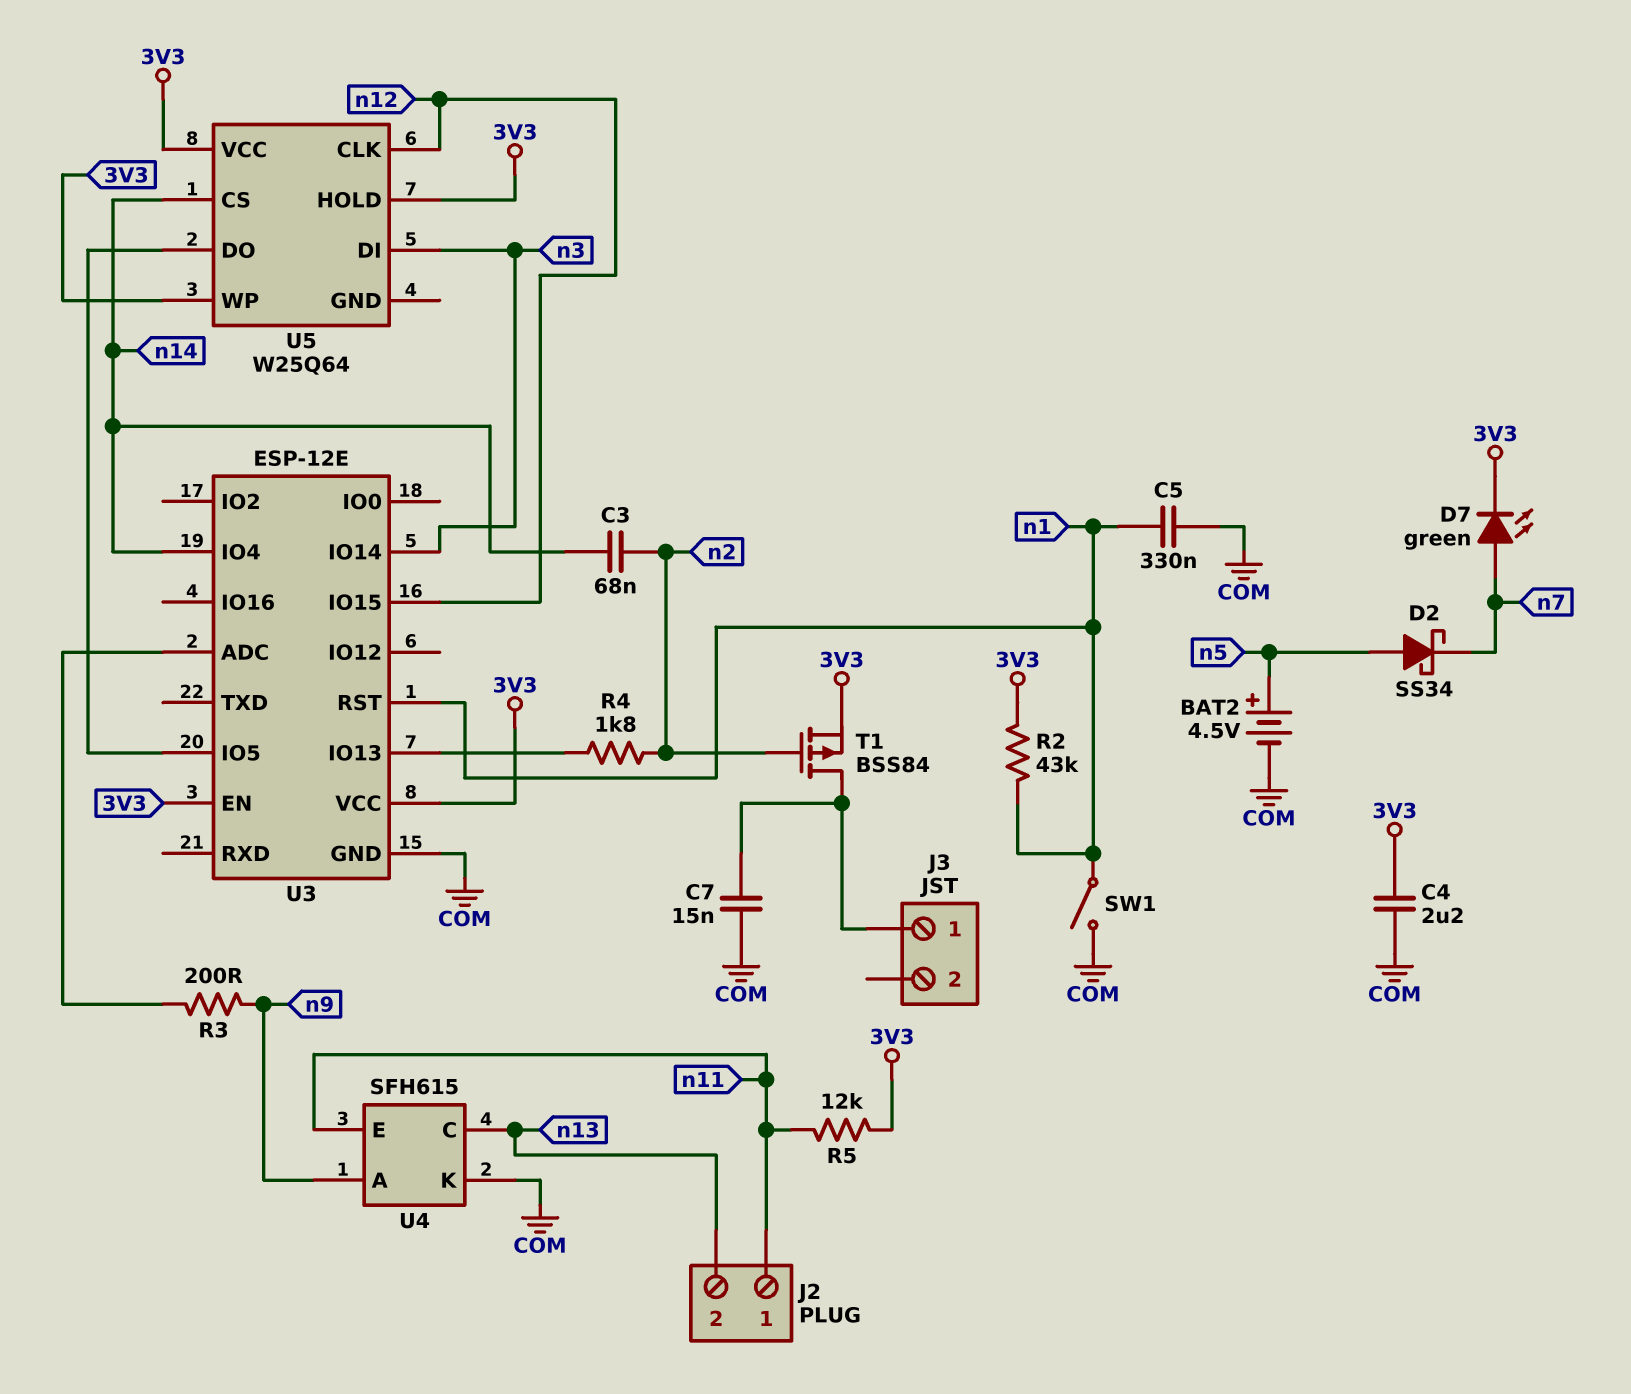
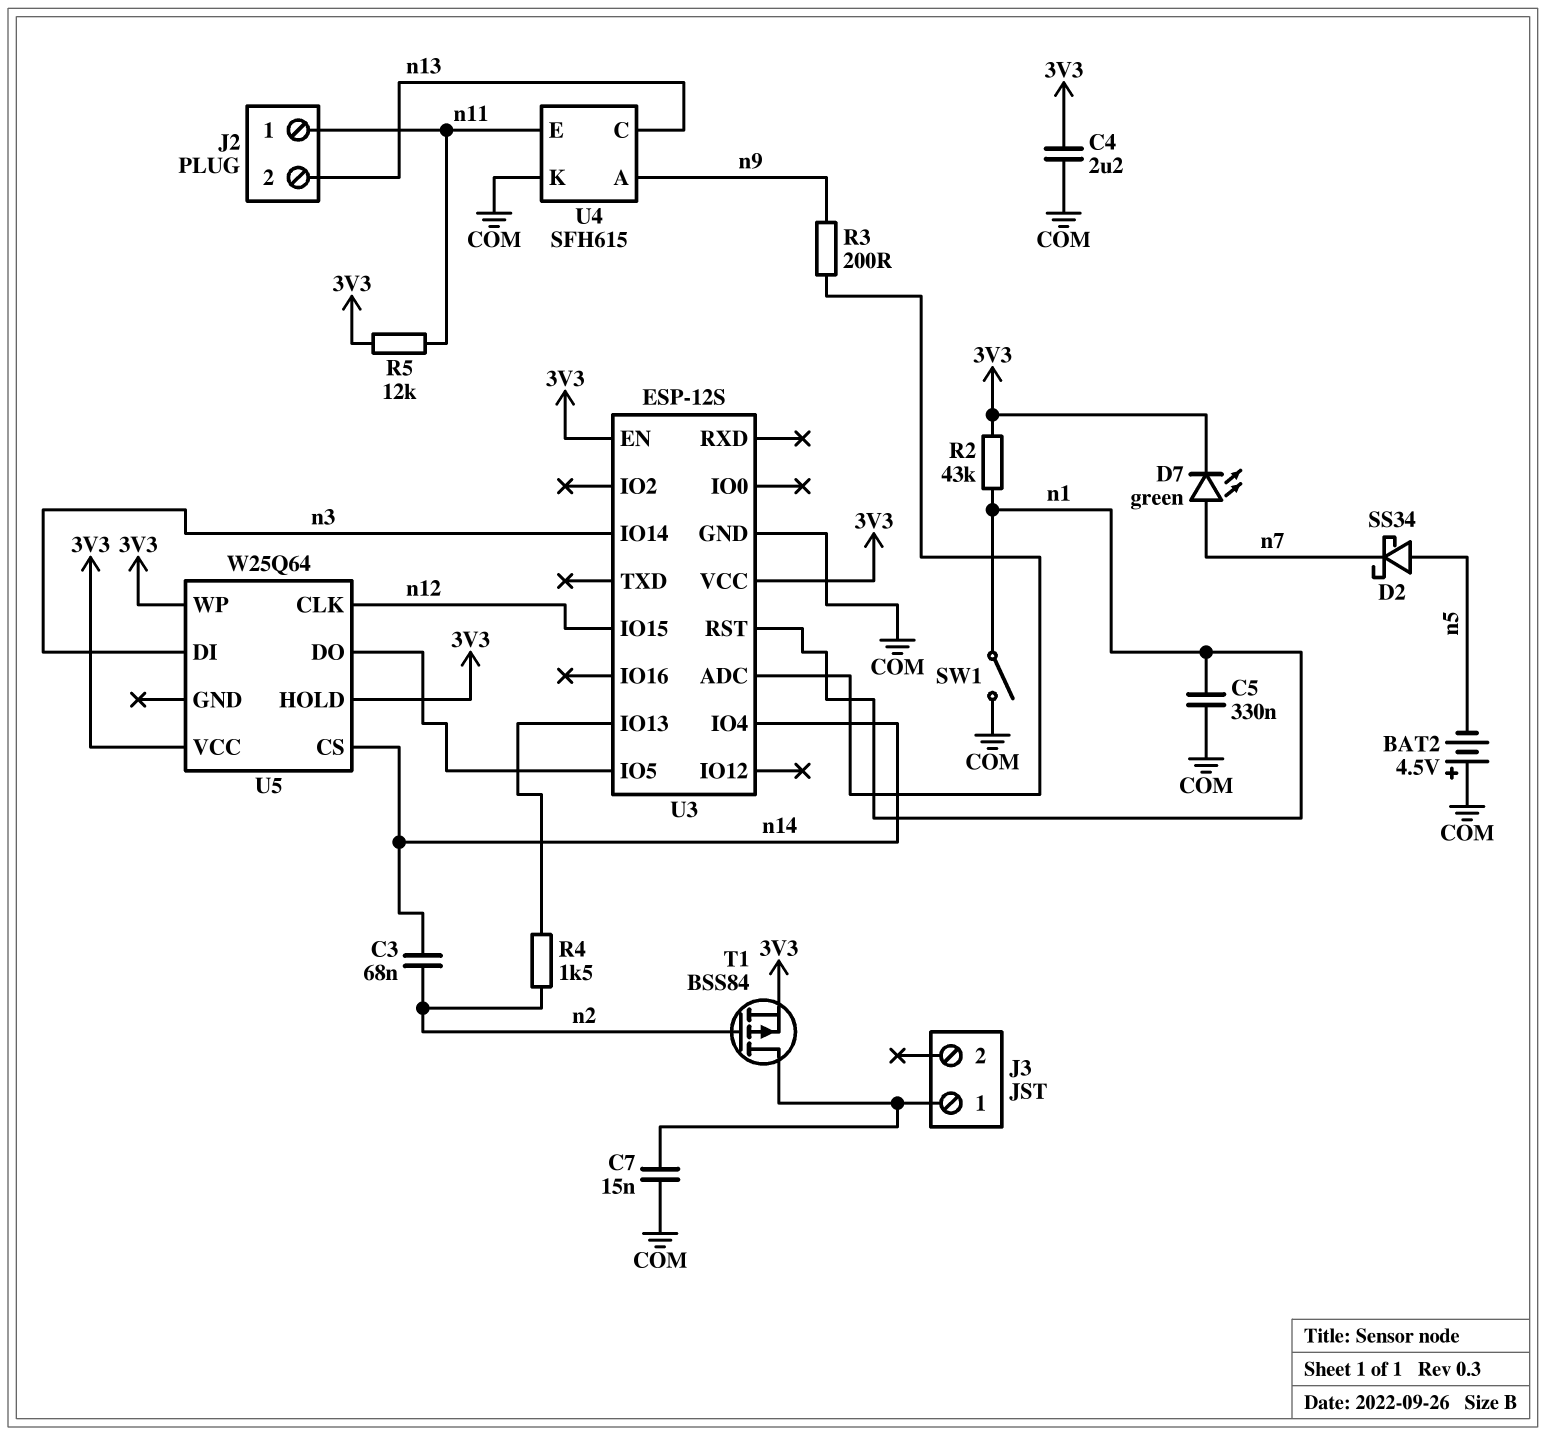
BAT2: 4.5V (plus n5, minus COM) -> 4.5V (plus COM, minus n5)
R4: 1.8k (U3/IO13, n2) -> 1.5k (U3/IO13, n2)
U3: ESP-12E -> ESP-12S

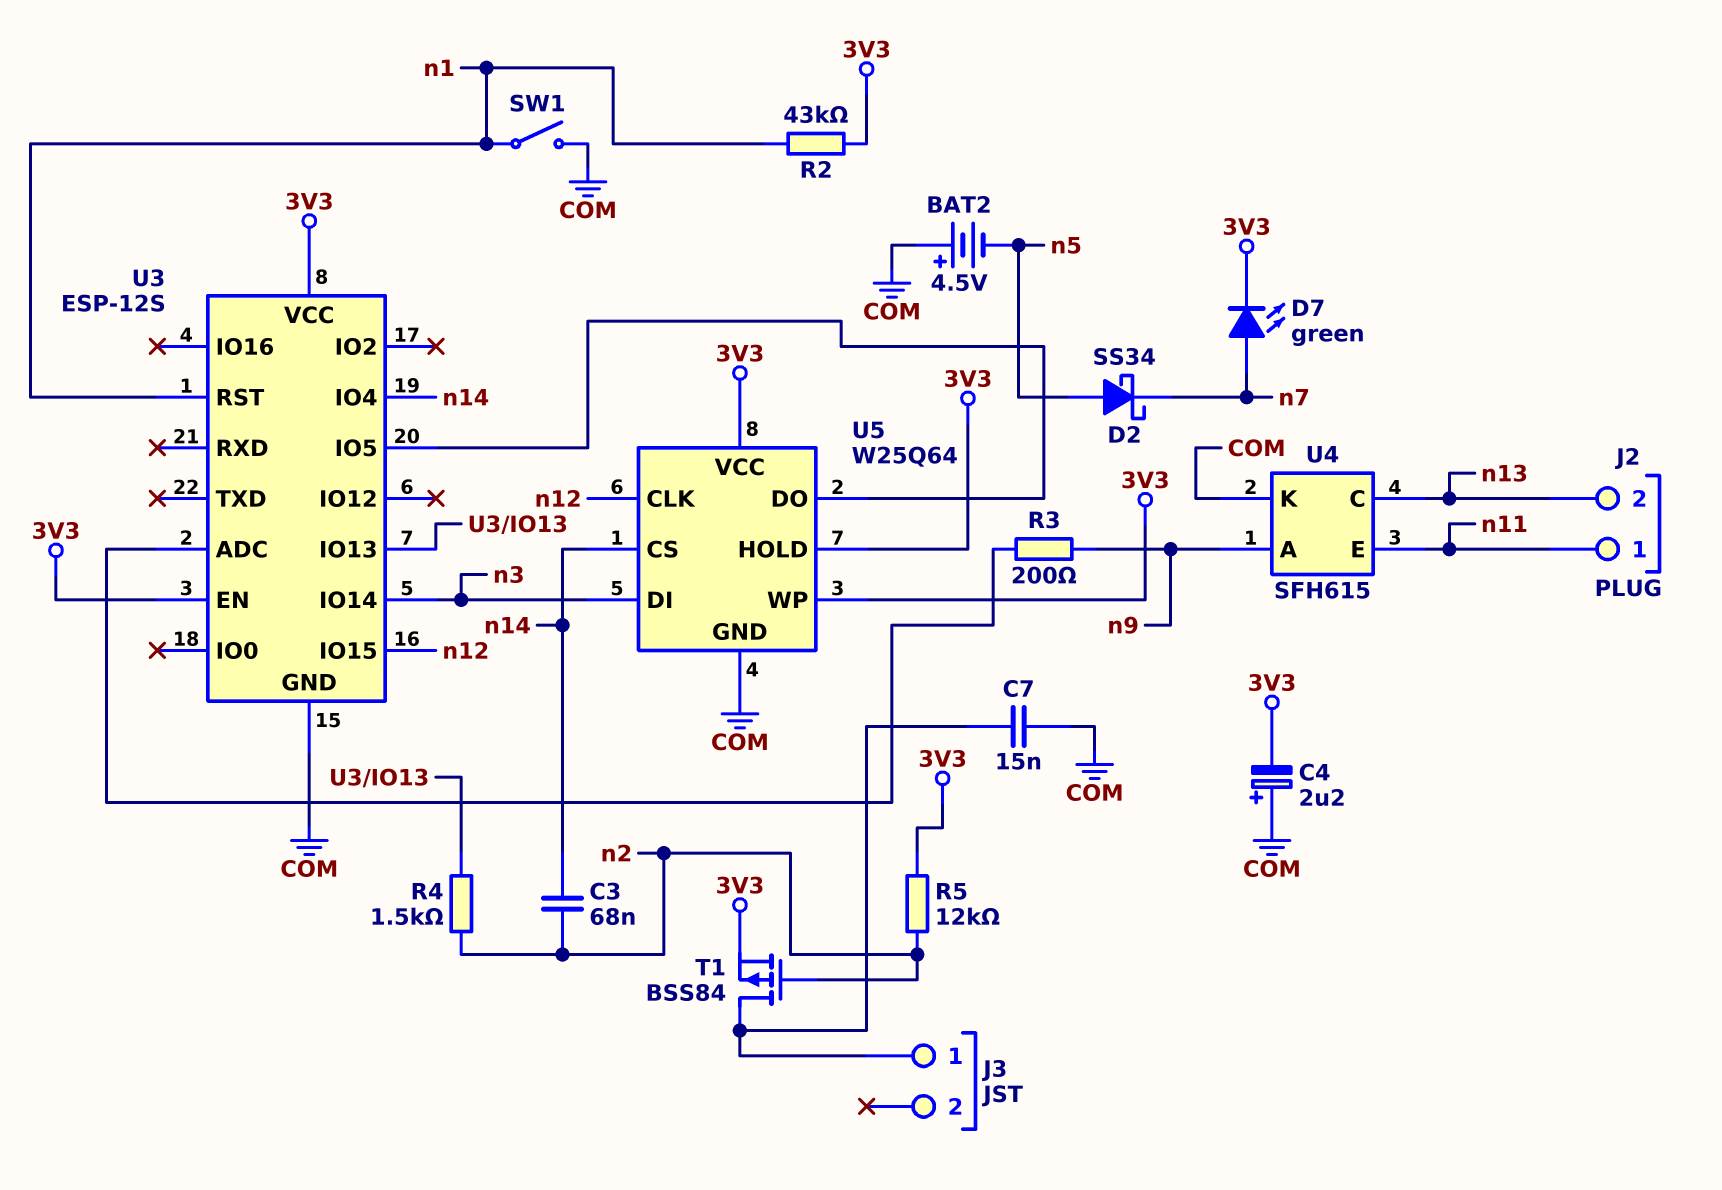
C4: 2.2uF (3V3, COM) -> 2.2uF (plus COM, minus 3V3)
C5: 330nF (COM, n1) -> none
R5: 12k (3V3, n11) -> 12k (3V3, n2)
U5 pin GND: none -> COM

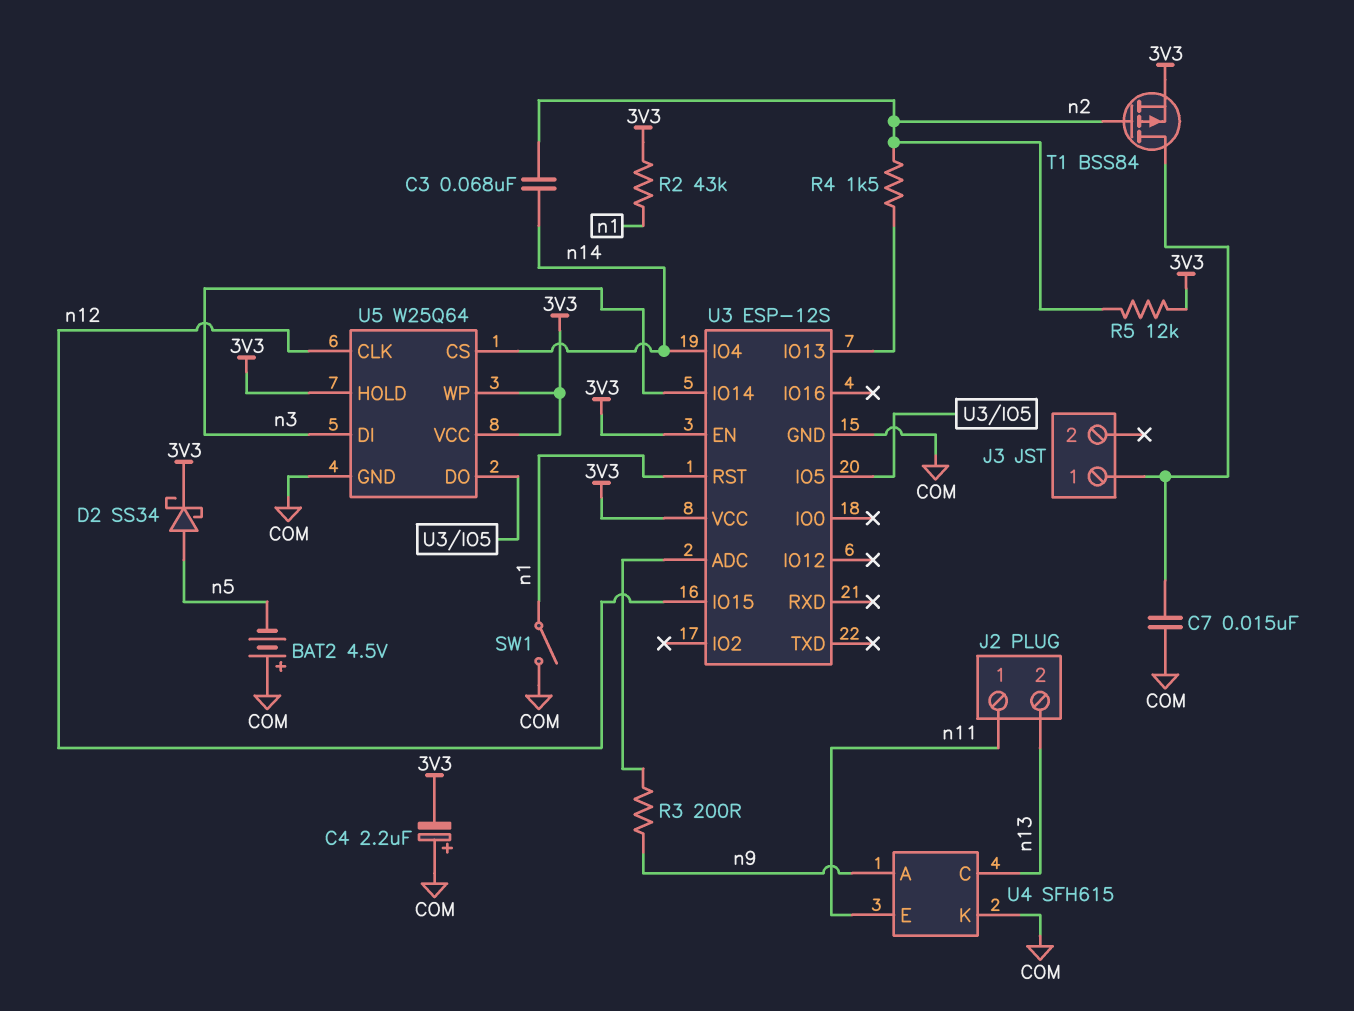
D2: schottky SS34 (A n5, K n7) -> schottky SS34 (A n5, K 3V3)
D7: LED green (A n7, K 3V3) -> none

